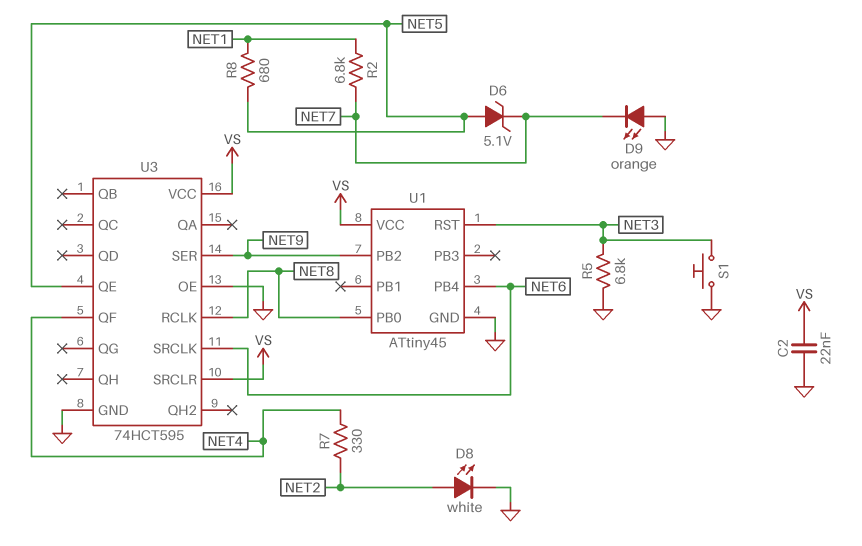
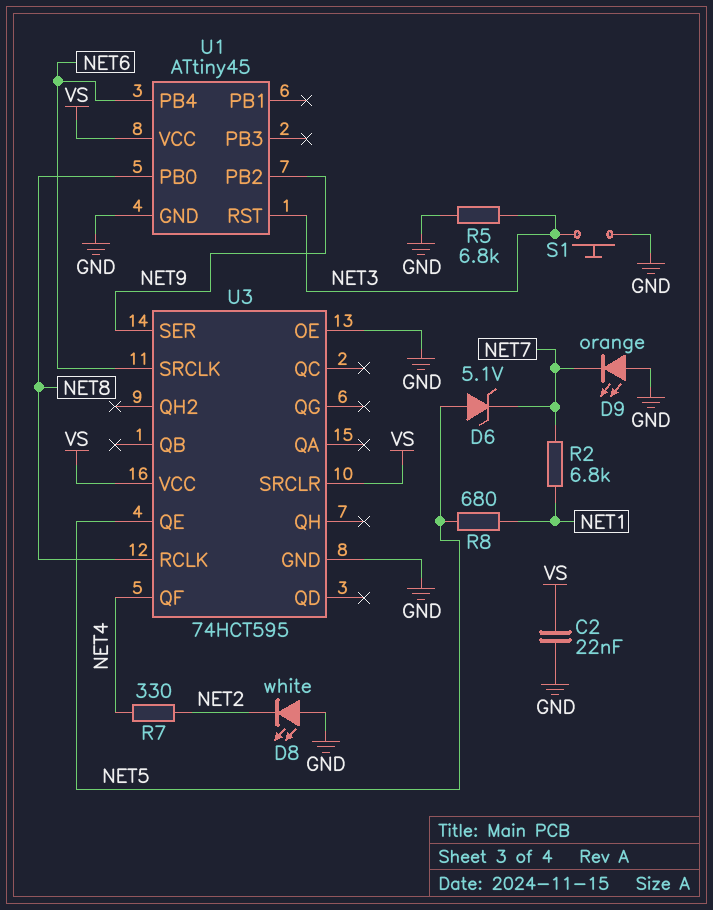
D8: LED white (A NET2, K GND) -> LED white (A GND, K NET2)

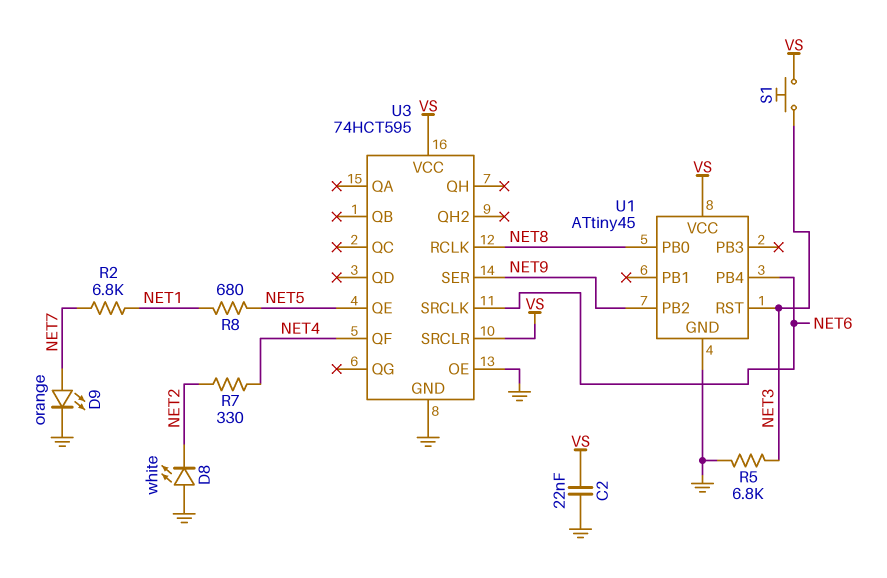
D6: zener 5.1V (A NET5, K NET7) -> none
D9: LED orange (A GND, K NET7) -> LED orange (A NET7, K GND)
S1: button (GND, NET3) -> button (NET3, VS)

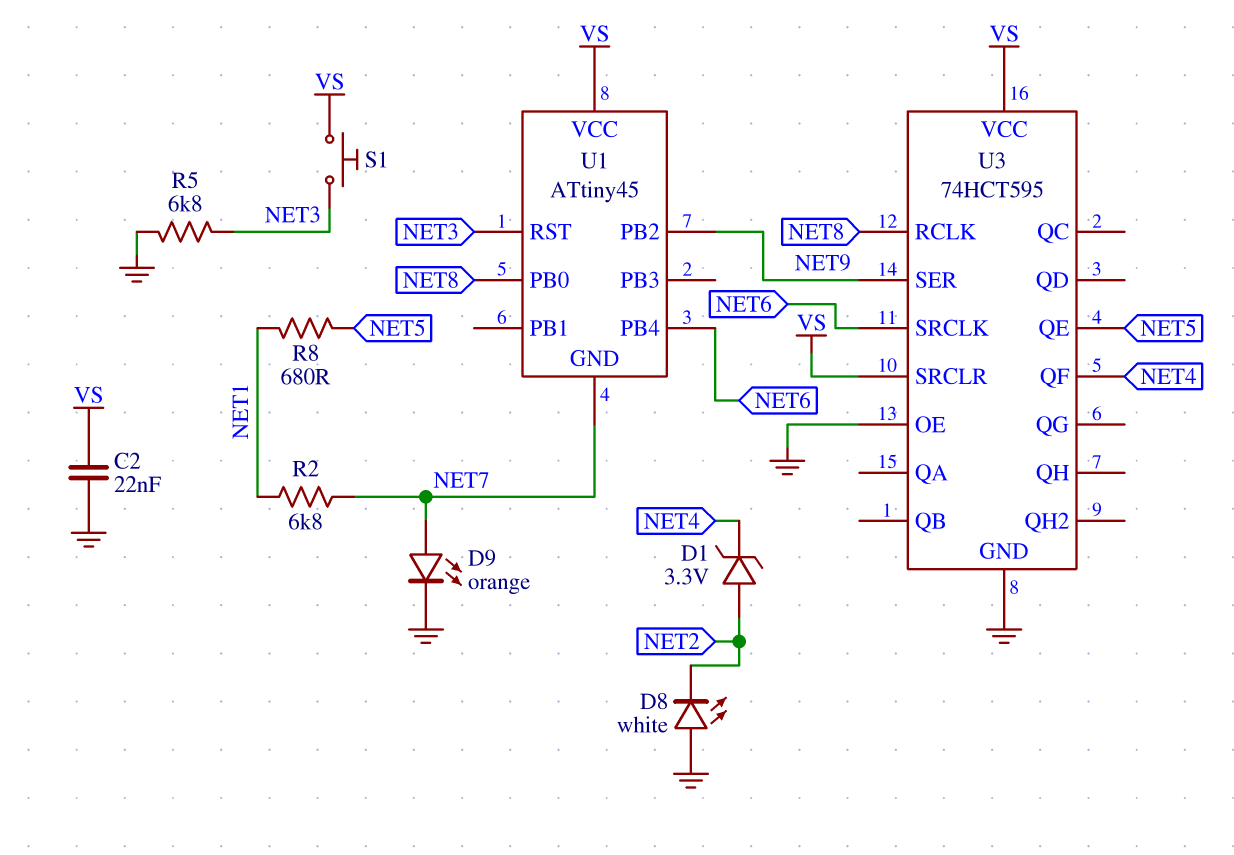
D1: none -> zener 3.3V (A NET2, K NET4)
R7: 330 (NET2, NET4) -> none
U1 pin GND: GND -> NET7

